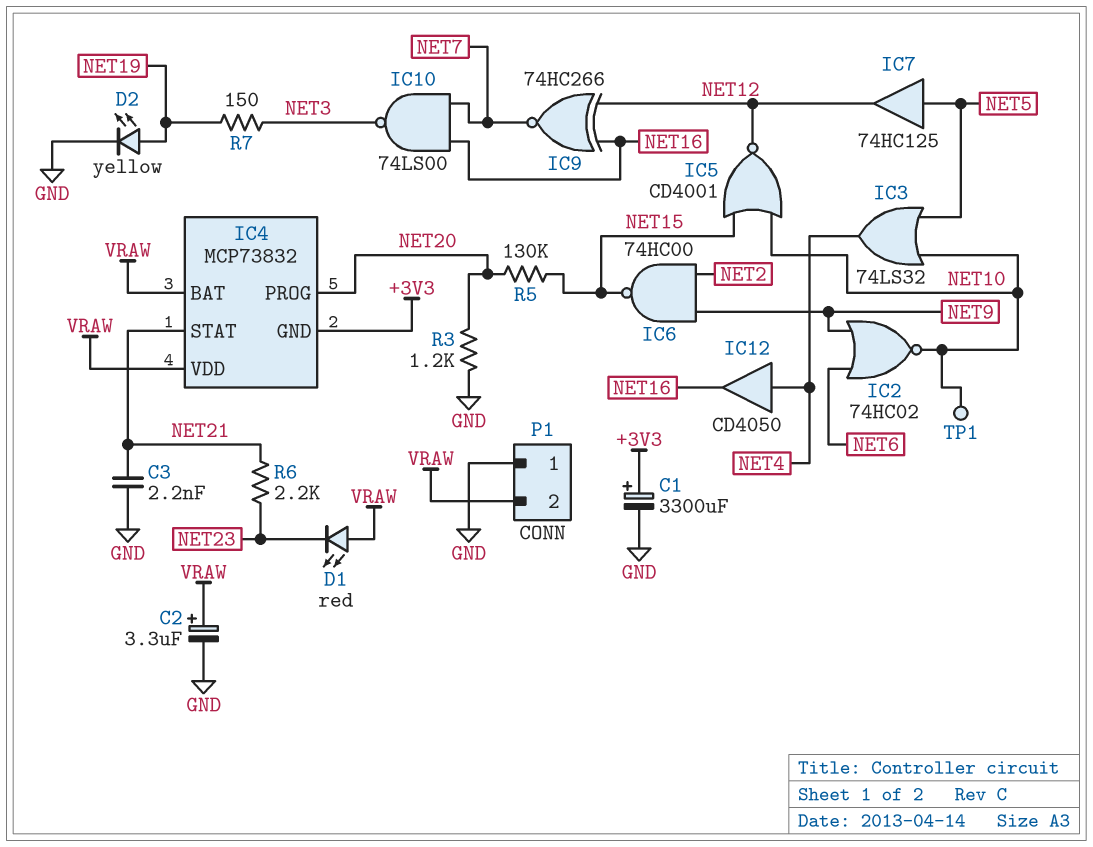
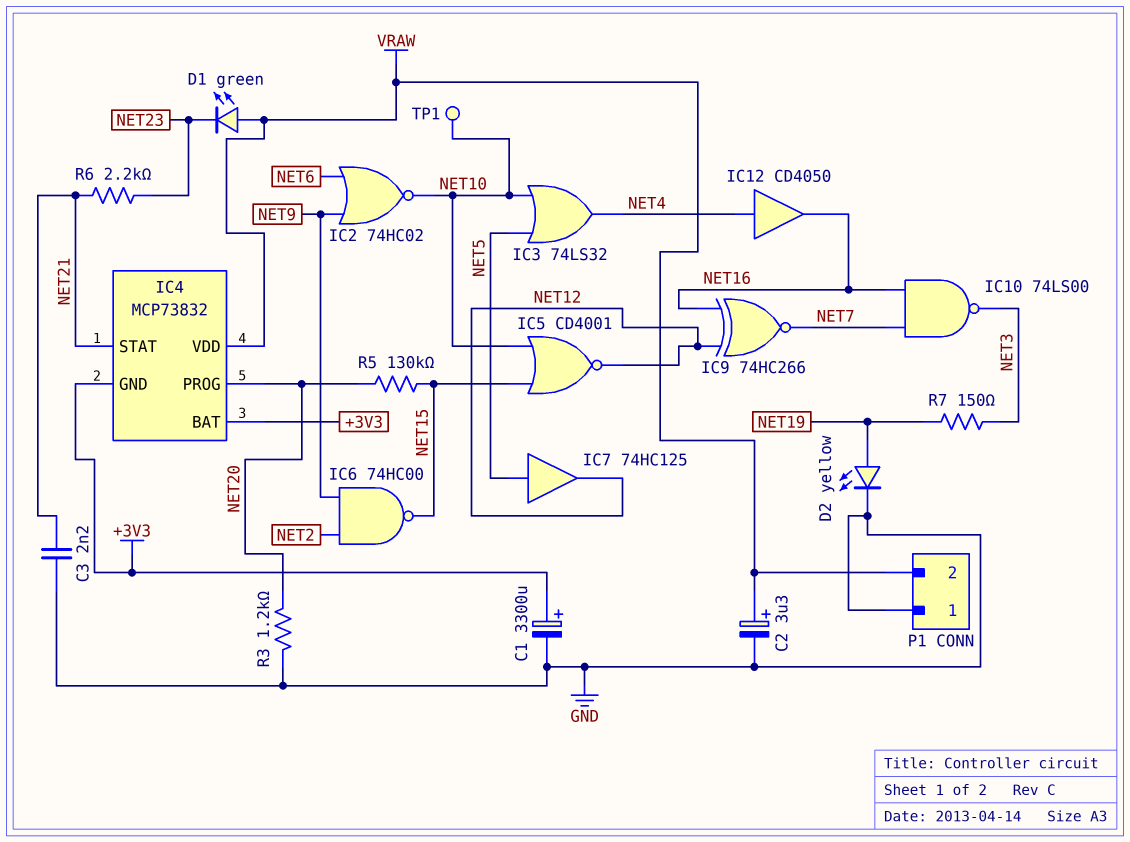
D1: LED red (A VRAW, K NET23) -> LED green (A VRAW, K NET23)
IC4 pin BAT: VRAW -> +3V3

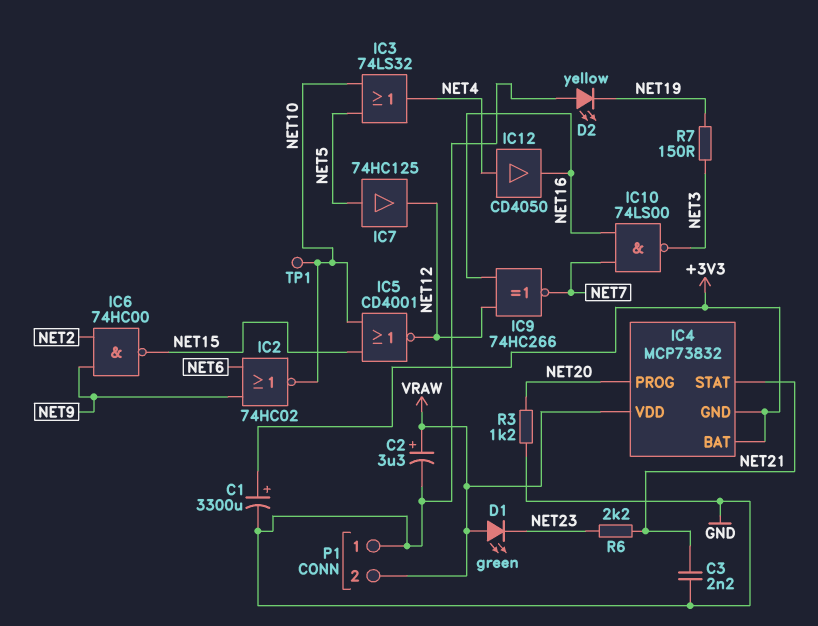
D2: LED yellow (A NET19, K GND) -> LED yellow (A GND, K NET19)
R5: 130k (NET15, NET20) -> none

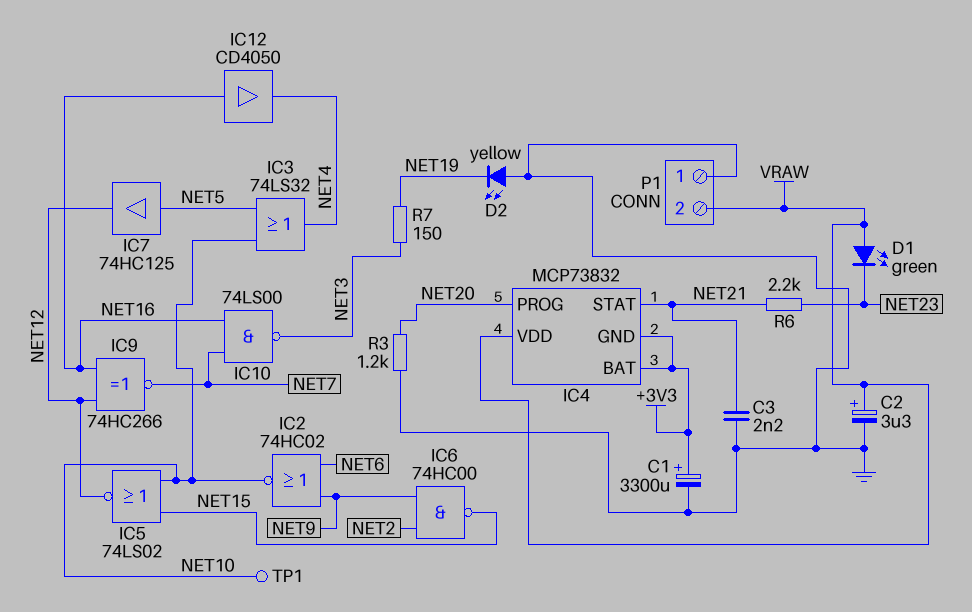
IC5: NOR CD4001 (in NET10, in NET15, out NET12) -> NOR 74LS02 (in NET10, in NET15, out NET12)
IC12: buffer CD4050 (in NET4, out NET16) -> buffer CD4050 (in NET16, out NET4)

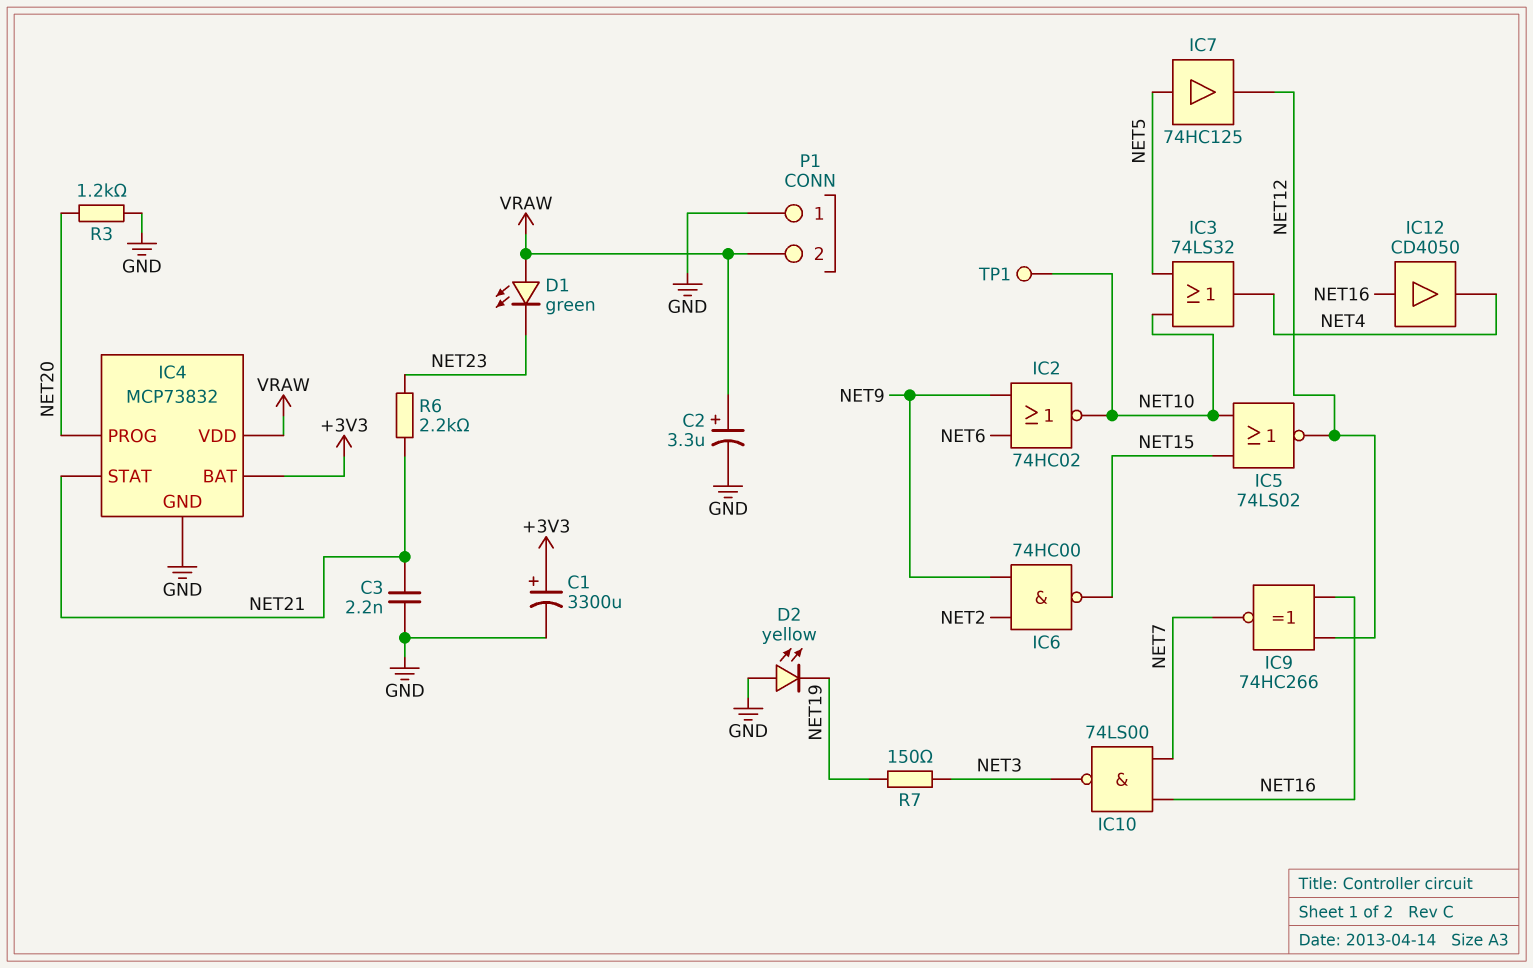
IC4 pin GND: +3V3 -> GND

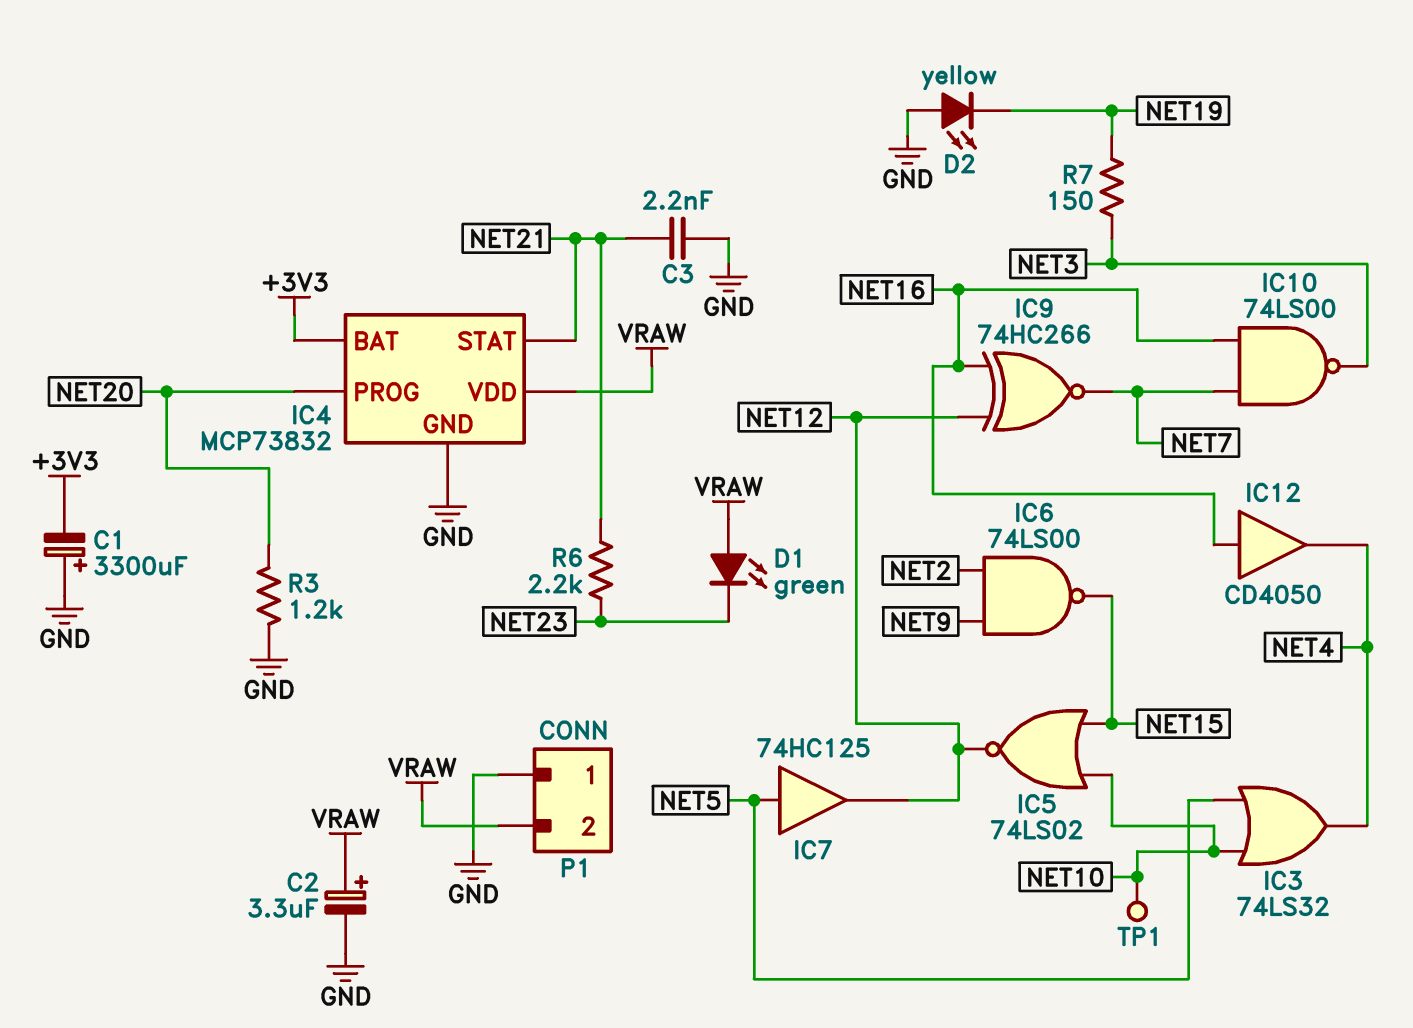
C1: 3300uF (plus +3V3, minus GND) -> 3300uF (plus GND, minus +3V3)
IC2: NOR 74HC02 (in NET6, in NET9, out NET10) -> none
IC6: NAND 74HC00 (in NET2, in NET9, out NET15) -> NAND 74LS00 (in NET2, in NET9, out NET15)

